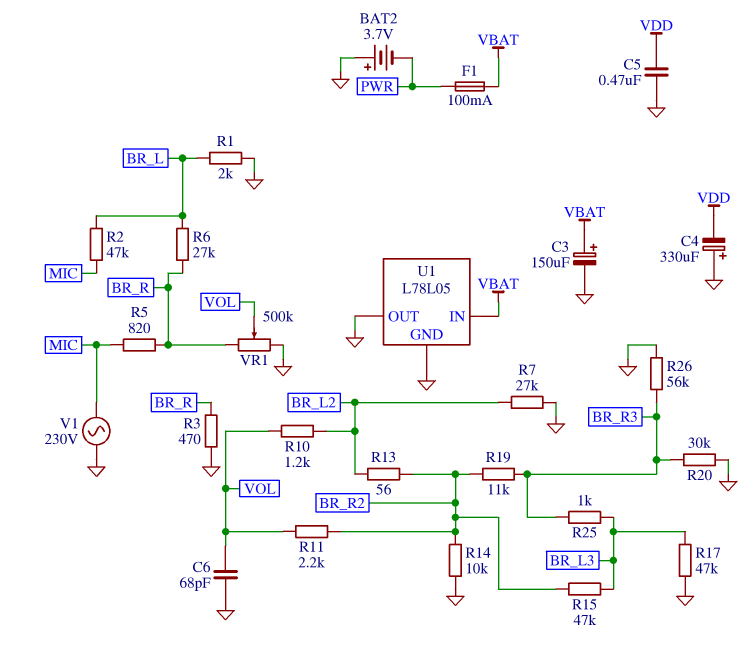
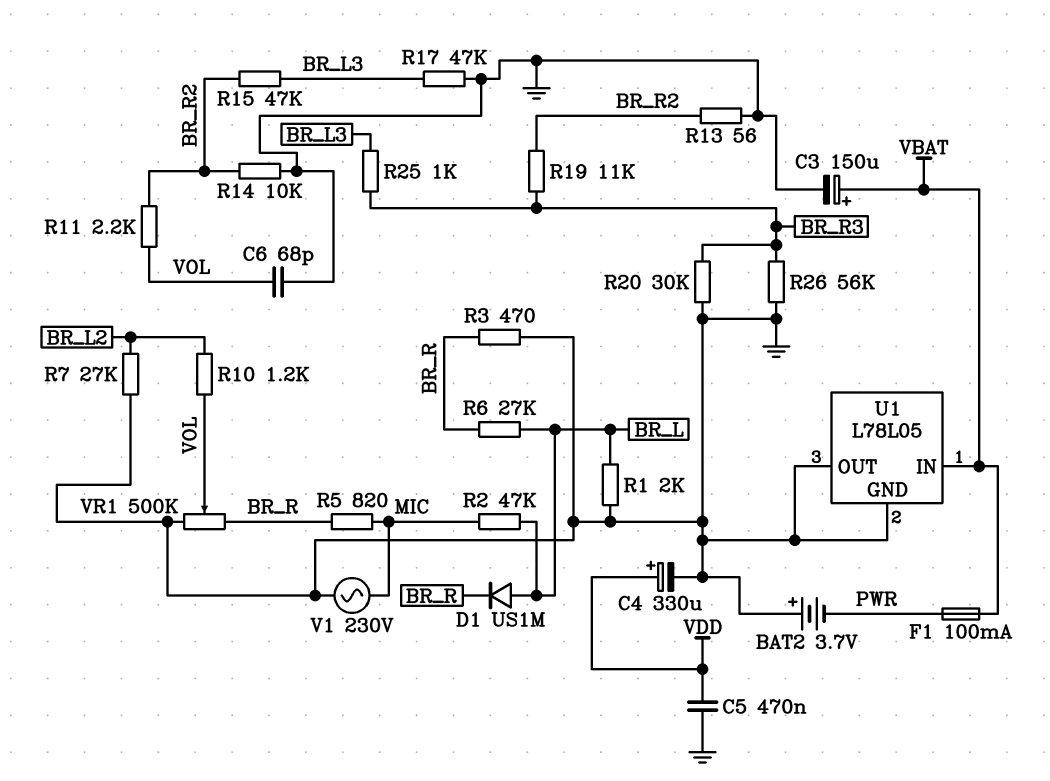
C4: 330uF (plus GND, minus VDD) -> 330uF (plus VDD, minus GND)
D1: none -> diode US1M (A BR_L, K BR_R)
R13: 56 (BR_L2, BR_R2) -> 56 (BR_R2, GND)

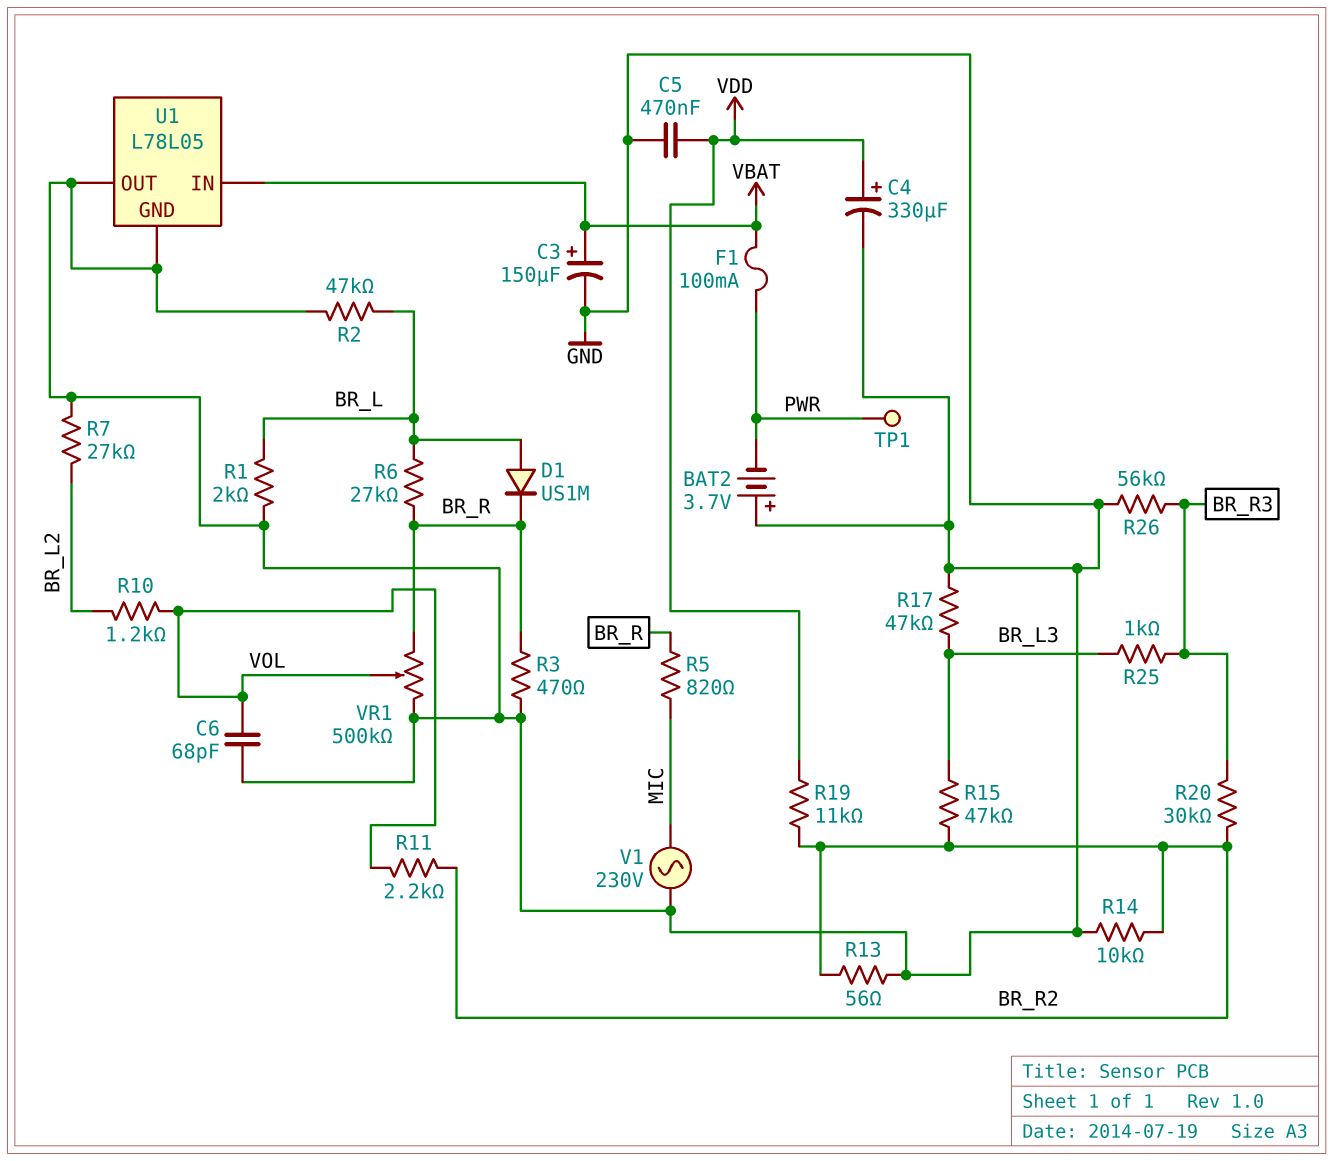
R2: 47k (BR_L, MIC) -> 47k (BR_L, GND)
R19: 11k (BR_R2, BR_R3) -> 11k (BR_R2, VDD)
R20: 30k (BR_R3, GND) -> 30k (BR_R2, BR_R3)
TP1: none -> test point (PWR)

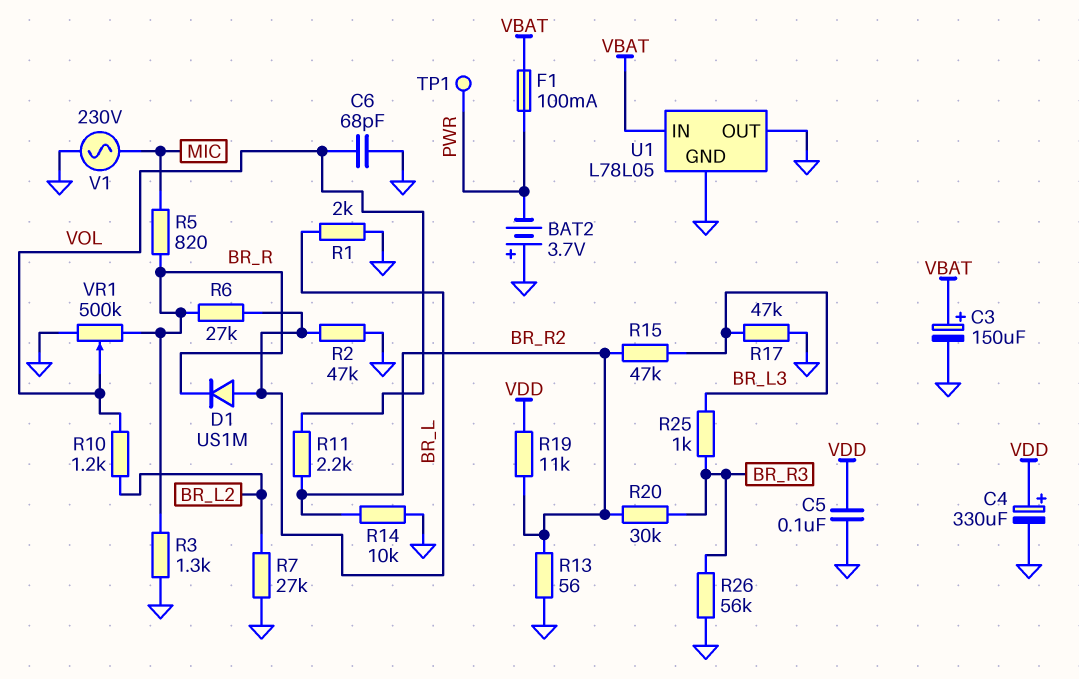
C5: 470nF (GND, VDD) -> 100nF (GND, VDD)
R3: 470 (BR_R, GND) -> 1.3k (BR_R, GND)

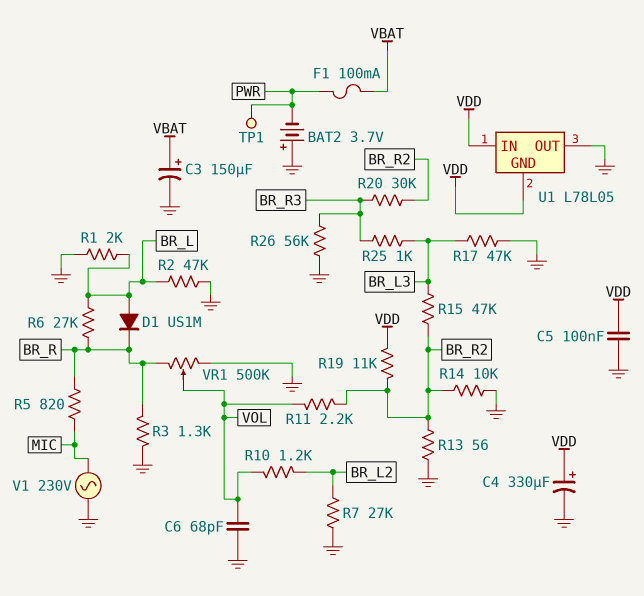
U1 pin GND: GND -> VDD
U1 pin IN: VBAT -> VDD

